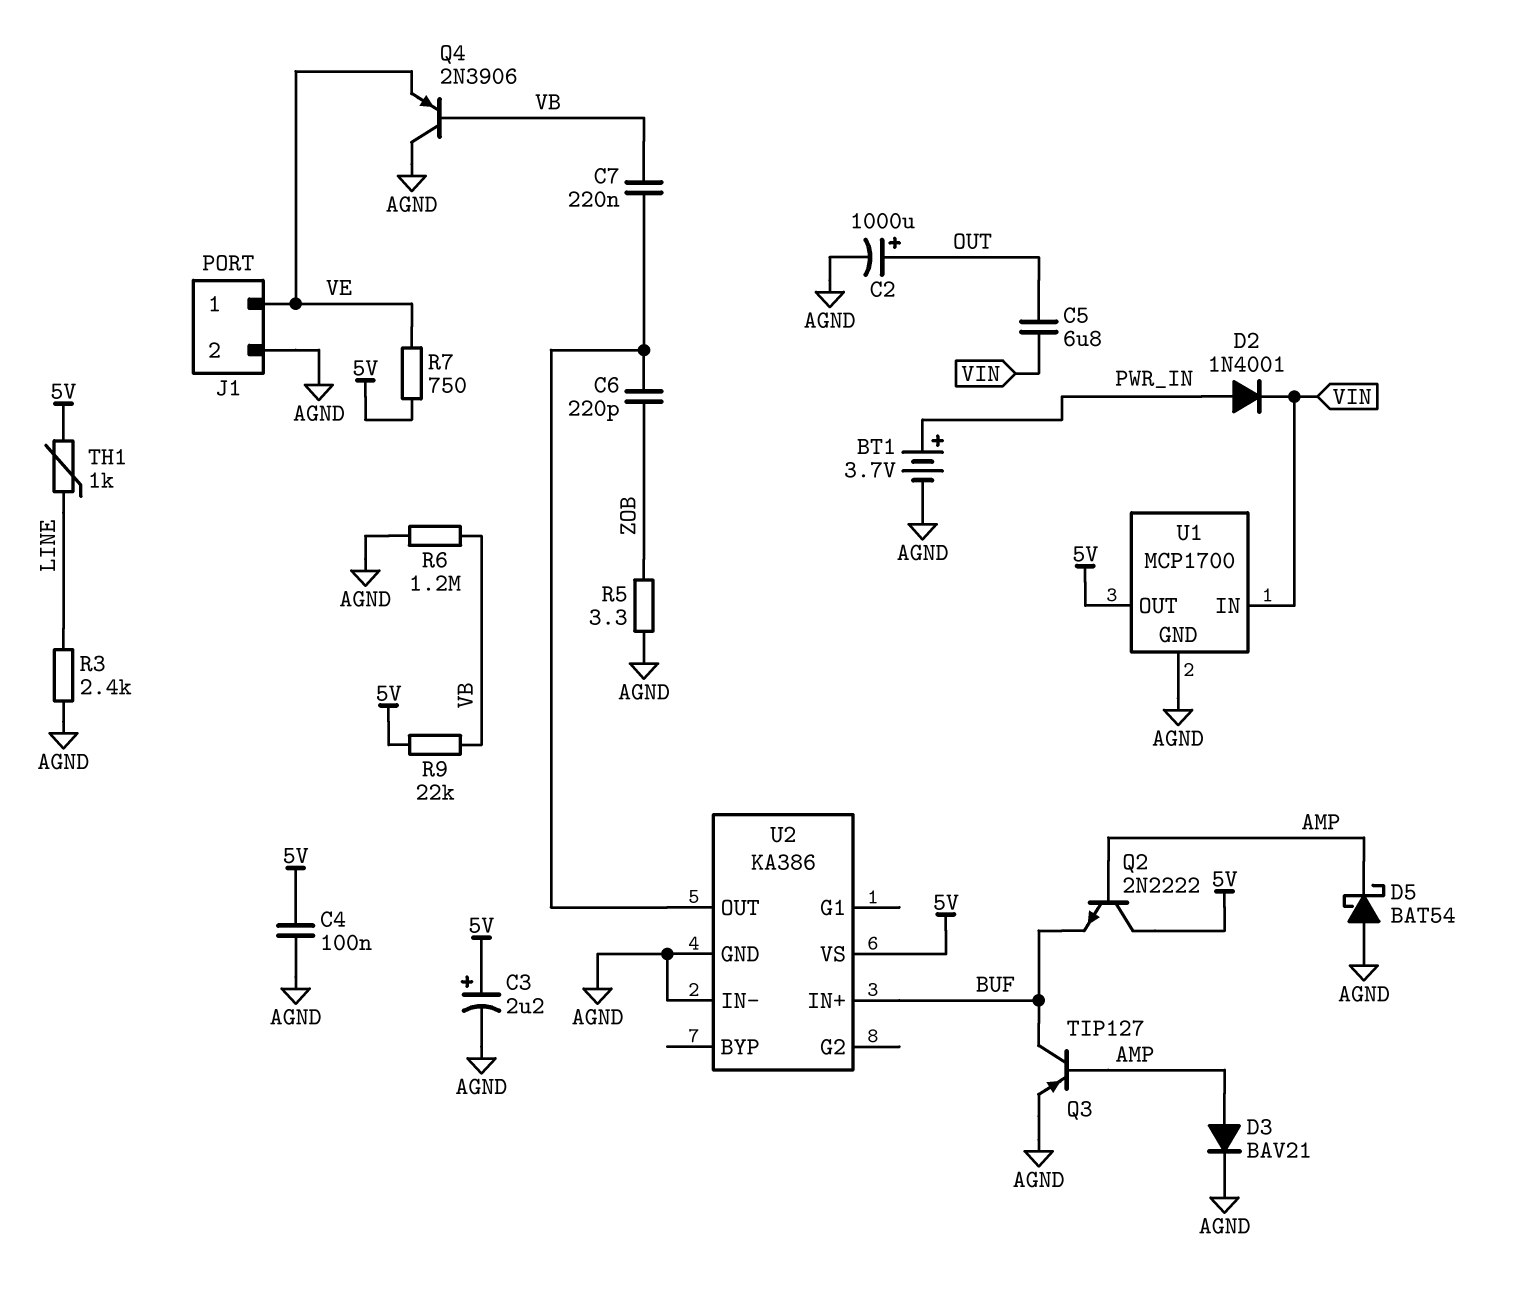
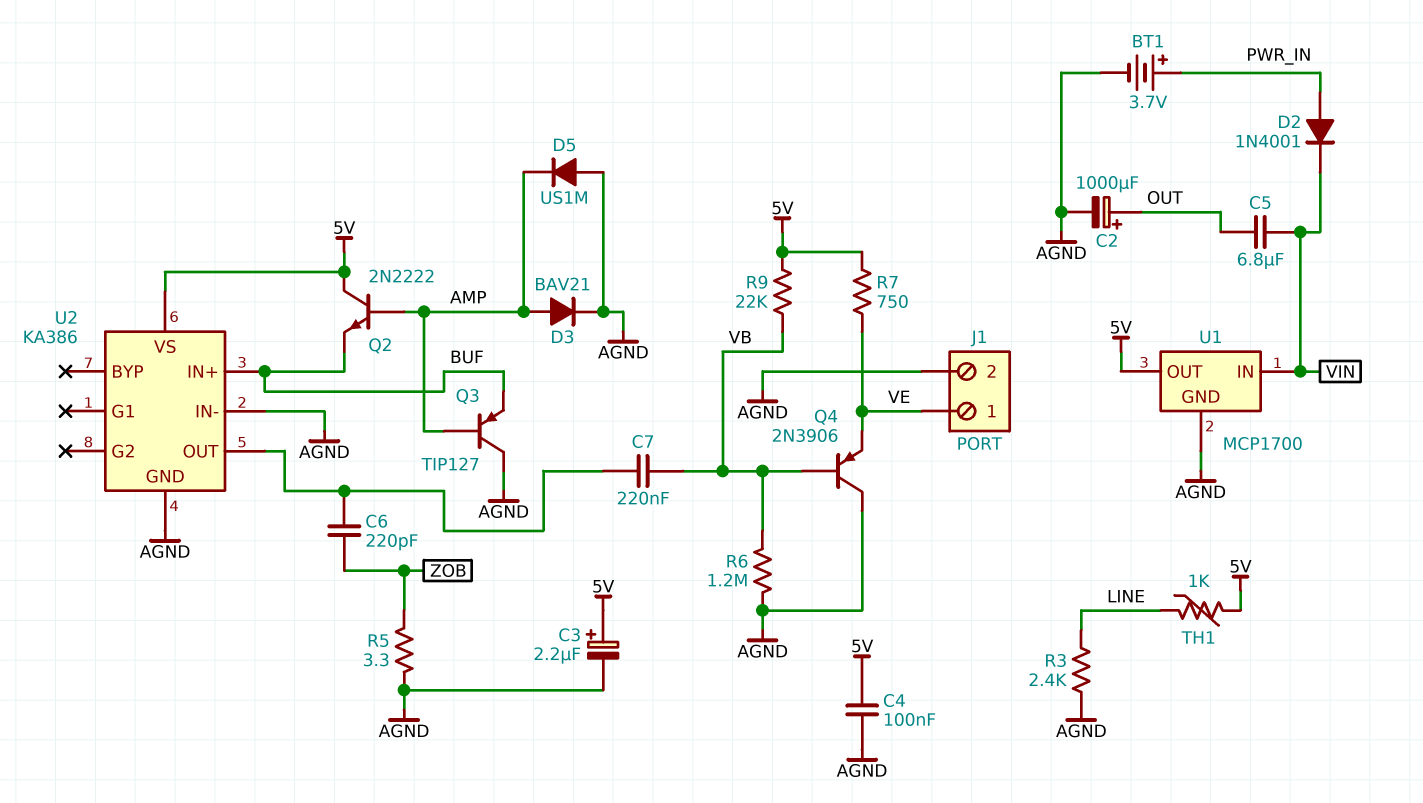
D5: schottky BAT54 (A AGND, K AMP) -> diode US1M (A AGND, K AMP)
Q3: PNP TIP127 (B AMP, C BUF, E AGND) -> PNP TIP127 (B AMP, C AGND, E BUF)

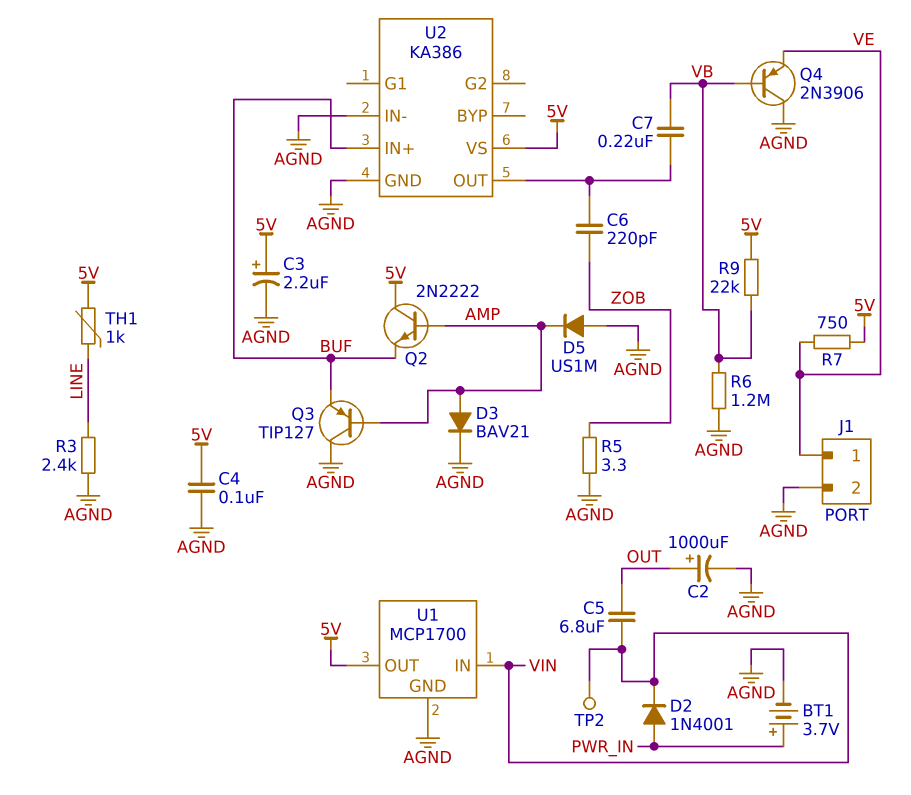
TP2: none -> test point (VIN)

